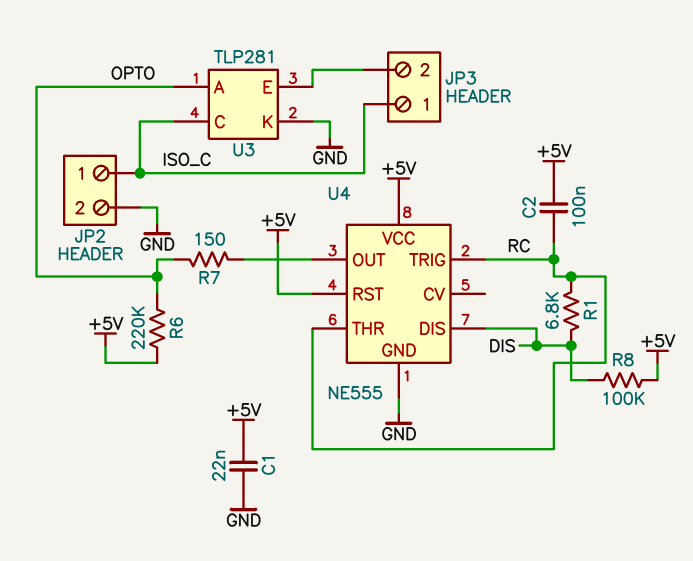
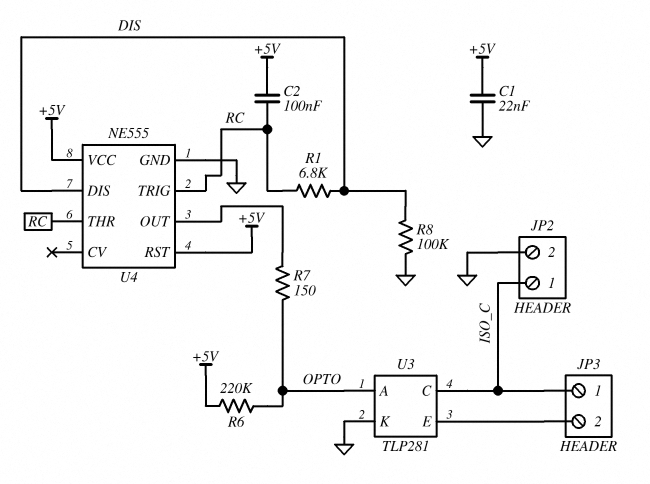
R8: 100k (+5V, DIS) -> 100k (DIS, GND)

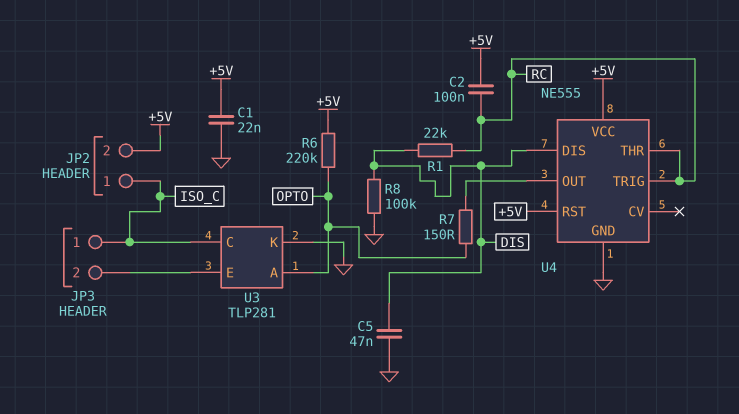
C5: none -> 47nF (DIS, GND)
JP2 pin 2: GND -> +5V
R1: 6.8k (DIS, RC) -> 22k (DIS, RC)

